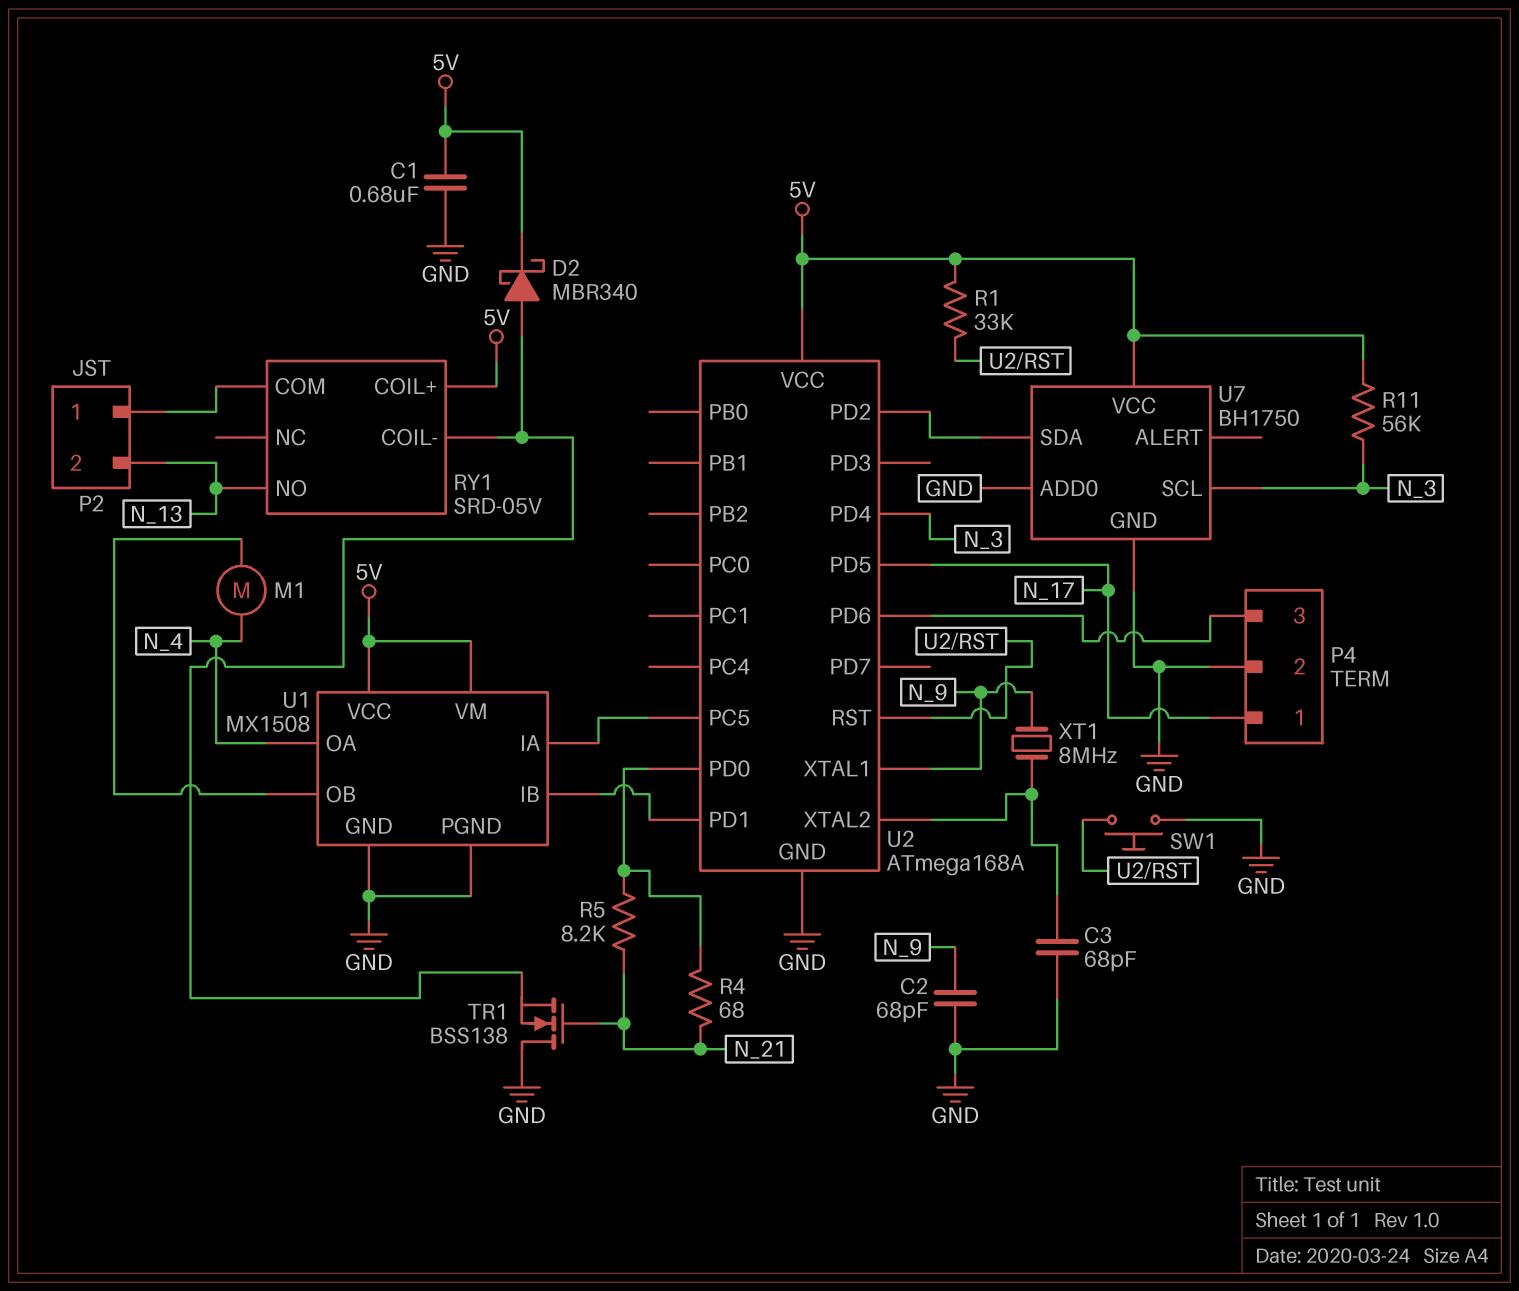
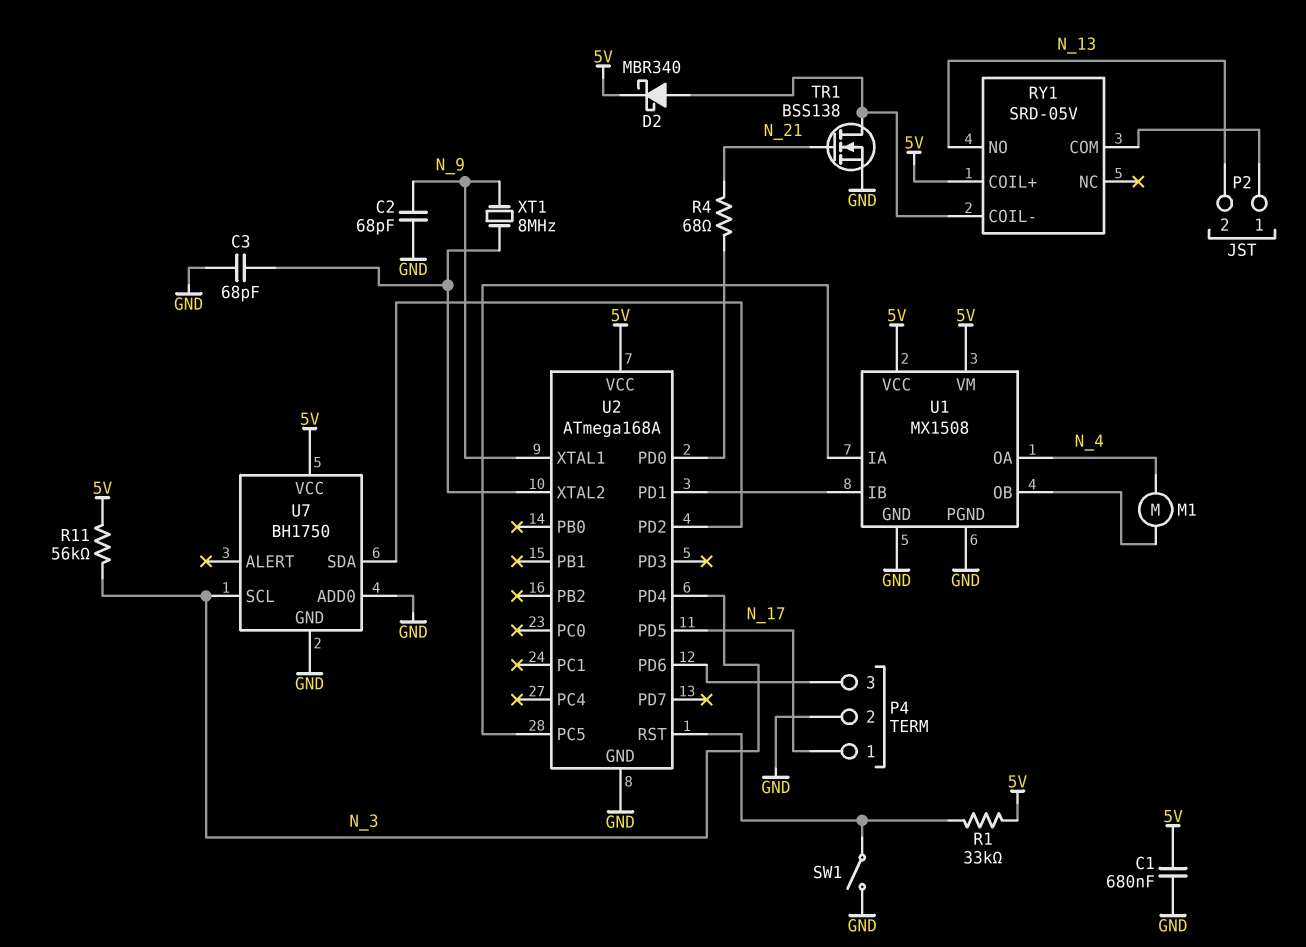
R5: 8.2k (N_21, U2/PD0) -> none
SW1: button (GND, U2/RST) -> switch (GND, U2/RST)
TR1: NMOS BSS138 (G N_21, D GND, S RY1/COIL-) -> NMOS BSS138 (G N_21, D RY1/COIL-, S GND)

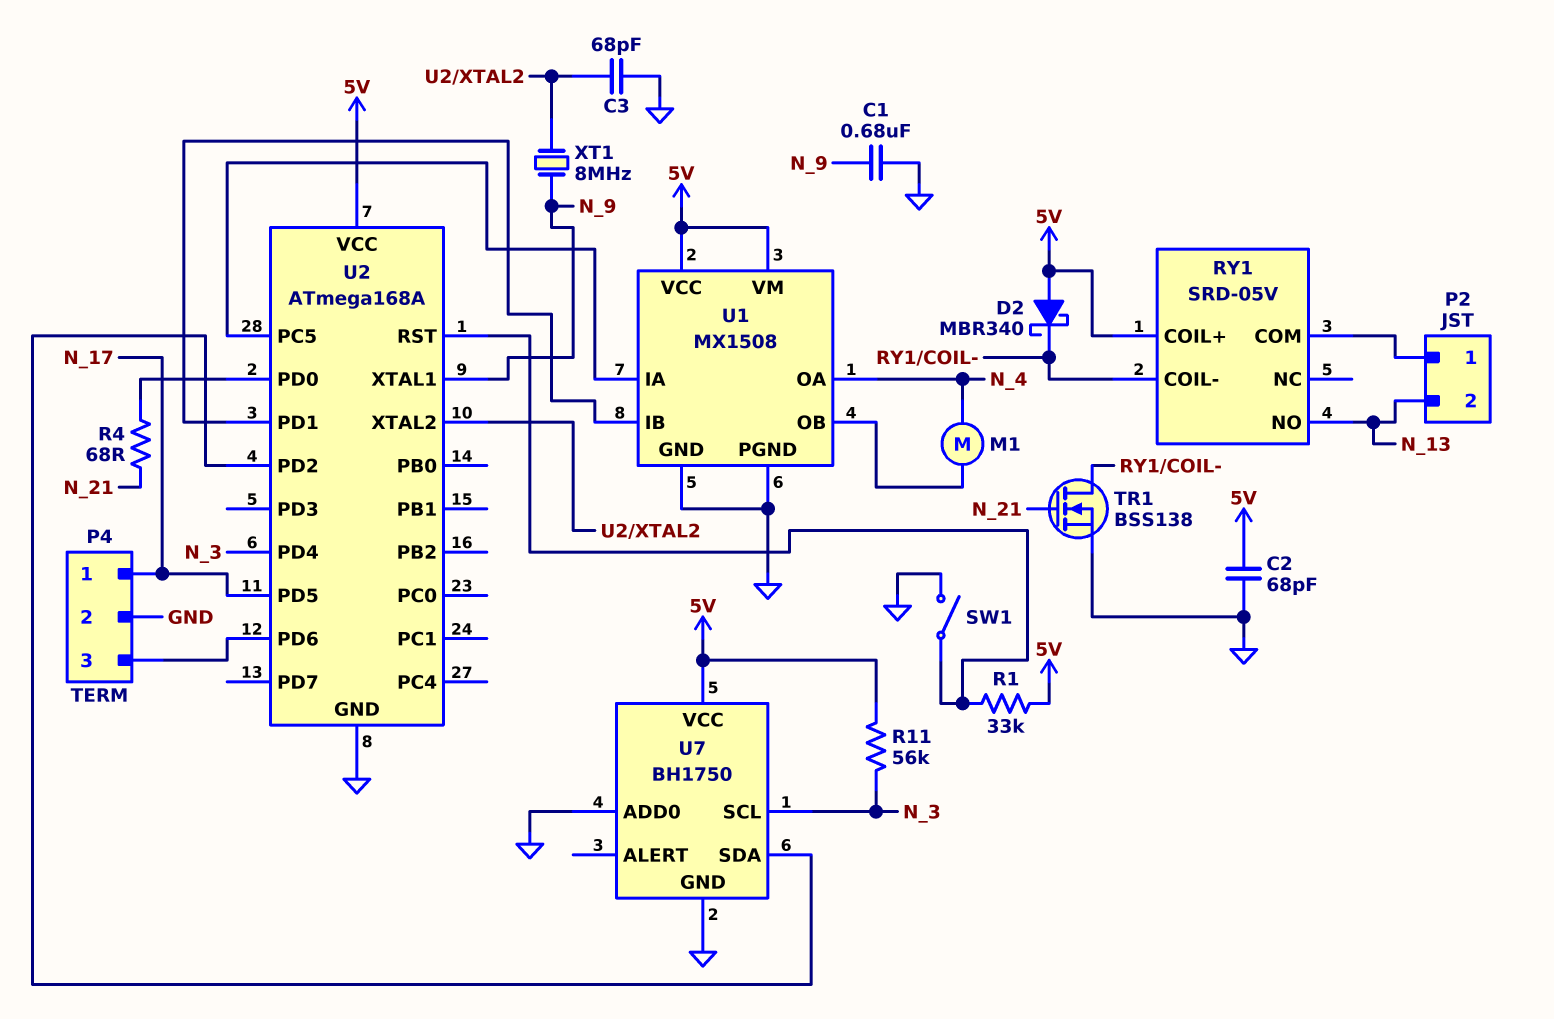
C1: 680nF (5V, GND) -> 680nF (GND, N_9)
C2: 68pF (GND, N_9) -> 68pF (5V, GND)
D2: schottky MBR340 (A RY1/COIL-, K 5V) -> schottky MBR340 (A 5V, K RY1/COIL-)

